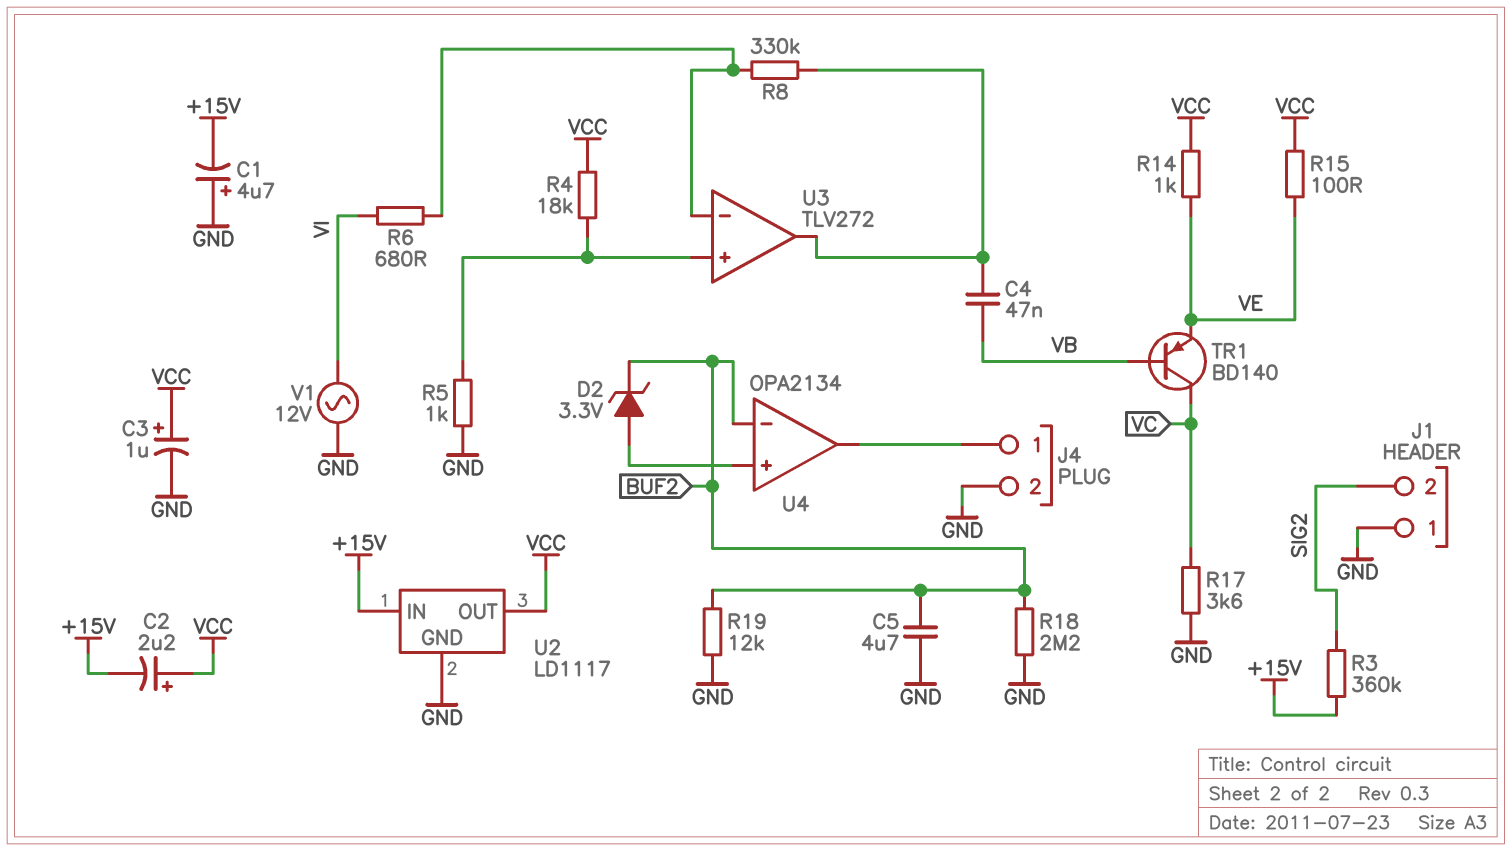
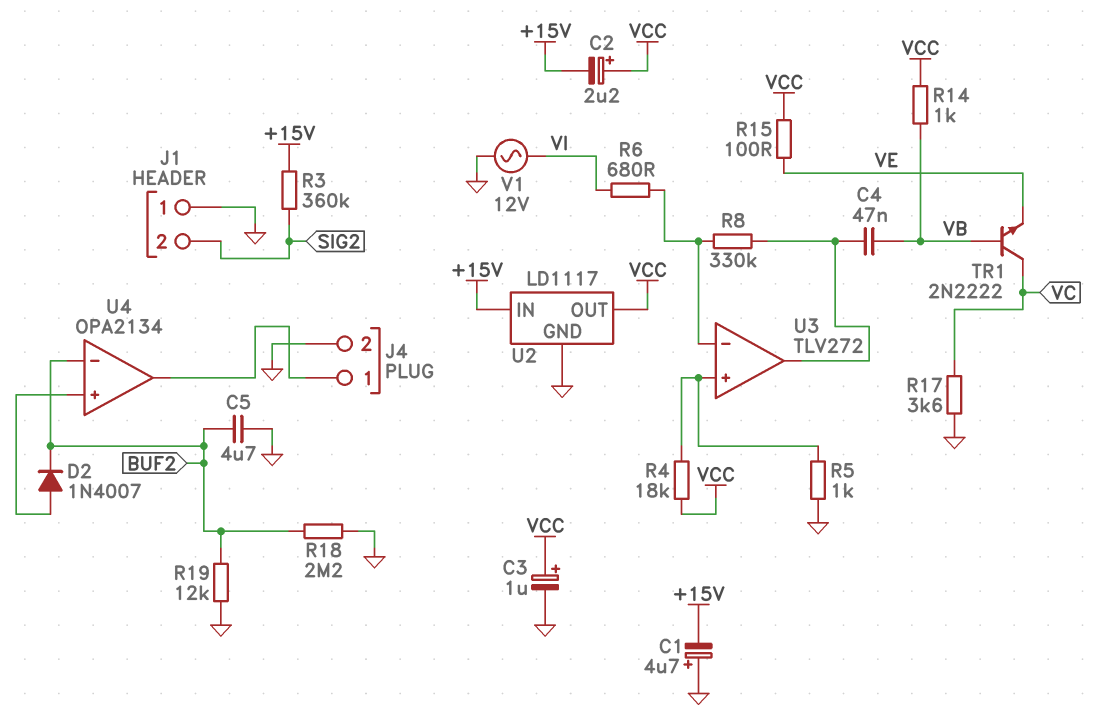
D2: zener 3.3V (A U4/in+, K BUF2) -> diode 1N4007 (A U4/in+, K BUF2)
R14: 1k (VCC, VE) -> 1k (VB, VCC)
TR1: PNP BD140 (B VB, C VC, E VE) -> NPN 2N2222 (B VB, C VC, E VE)

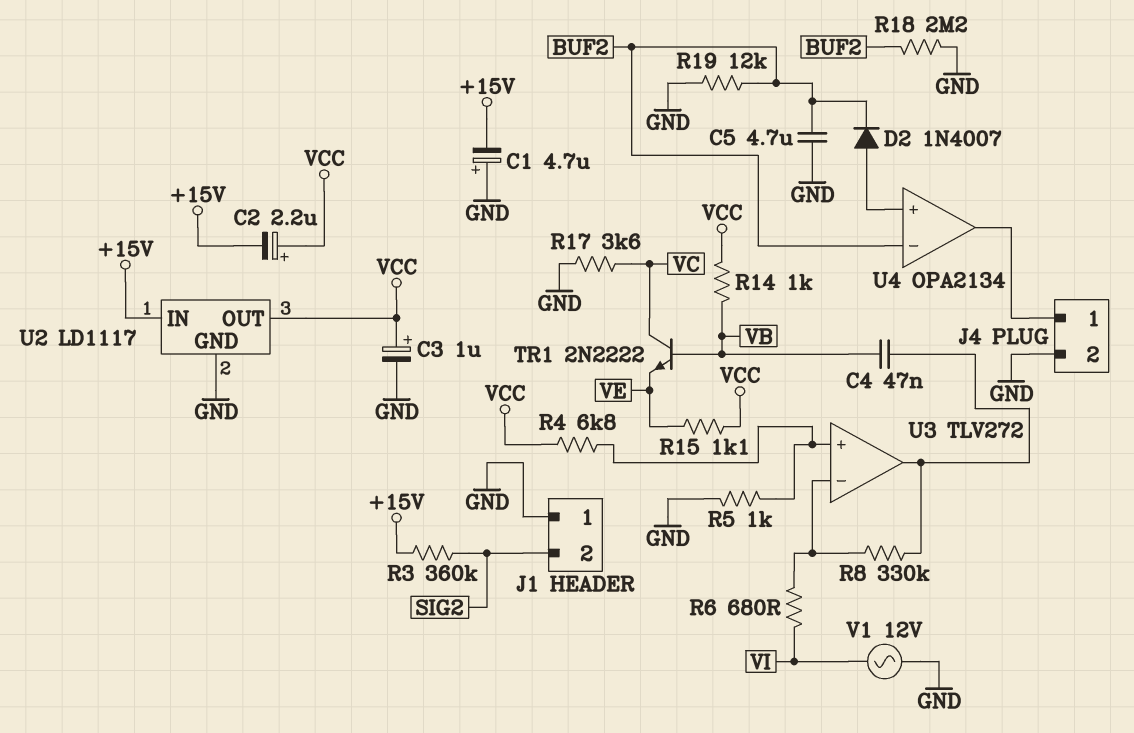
R4: 18k (U3/in+, VCC) -> 6.8k (U3/in+, VCC)
R15: 100 (VCC, VE) -> 1.1k (VCC, VE)

